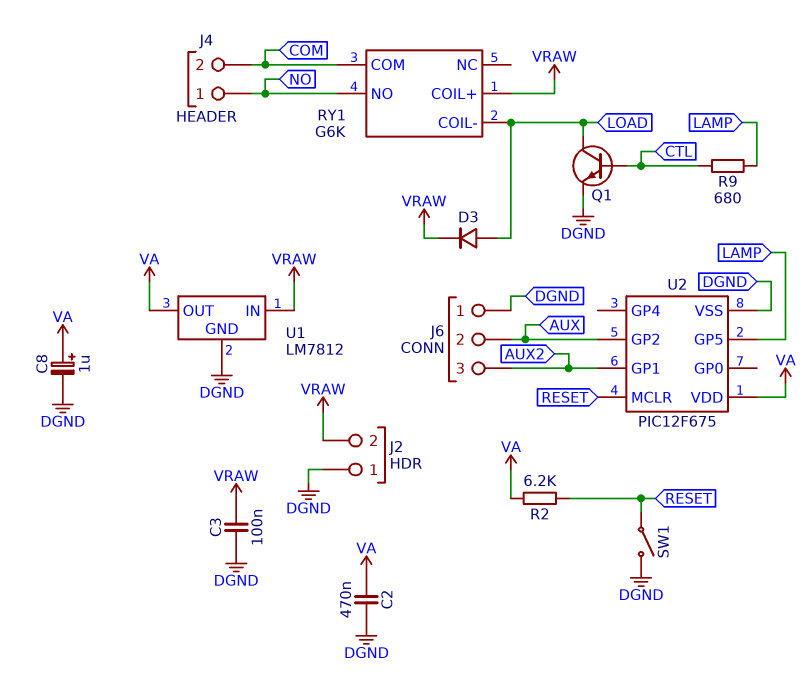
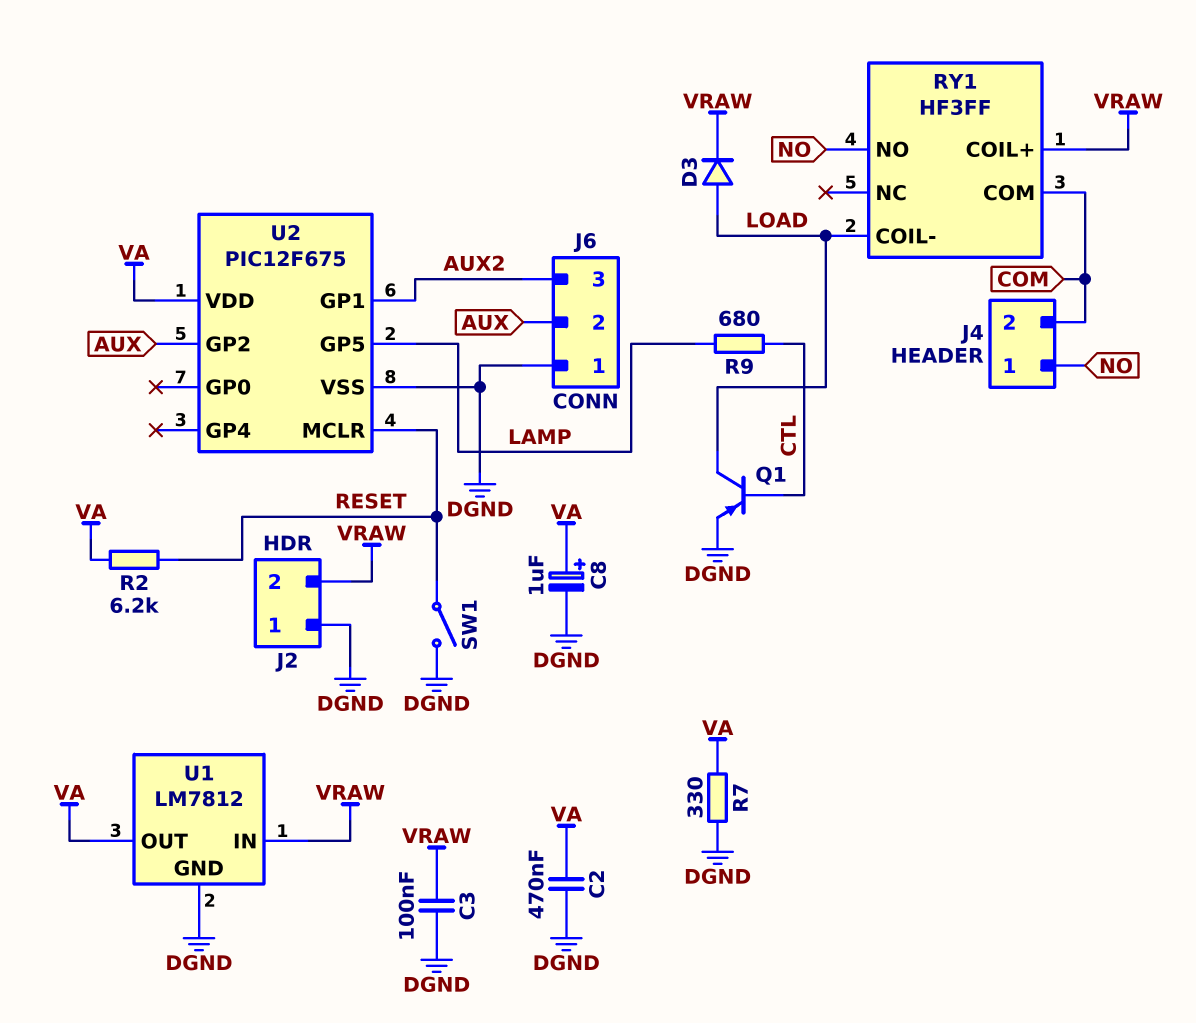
Q1: NPN (B CTL, C LOAD, E DGND) -> PNP (B CTL, C LOAD, E DGND)
R7: none -> 330 (DGND, VA)
RY1: G6K -> HF3FF

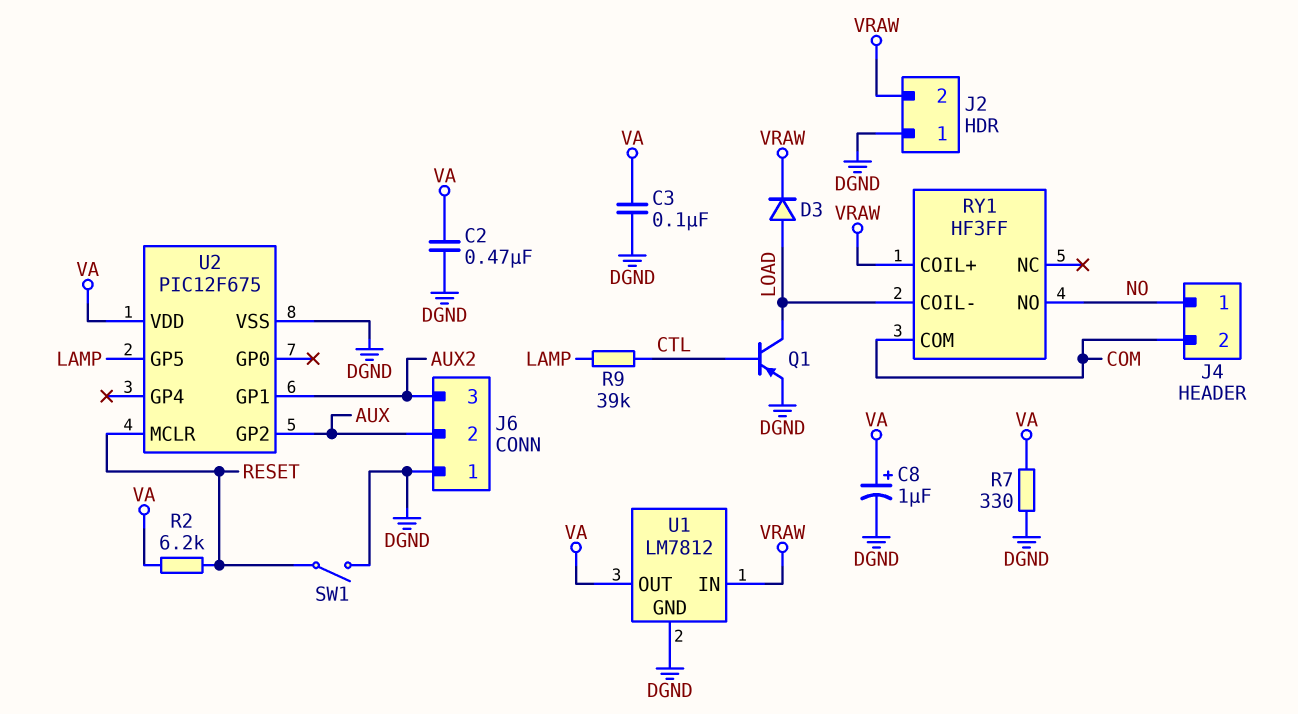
C3: 100nF (DGND, VRAW) -> 100nF (DGND, VA)
R9: 680 (CTL, LAMP) -> 39k (CTL, LAMP)

